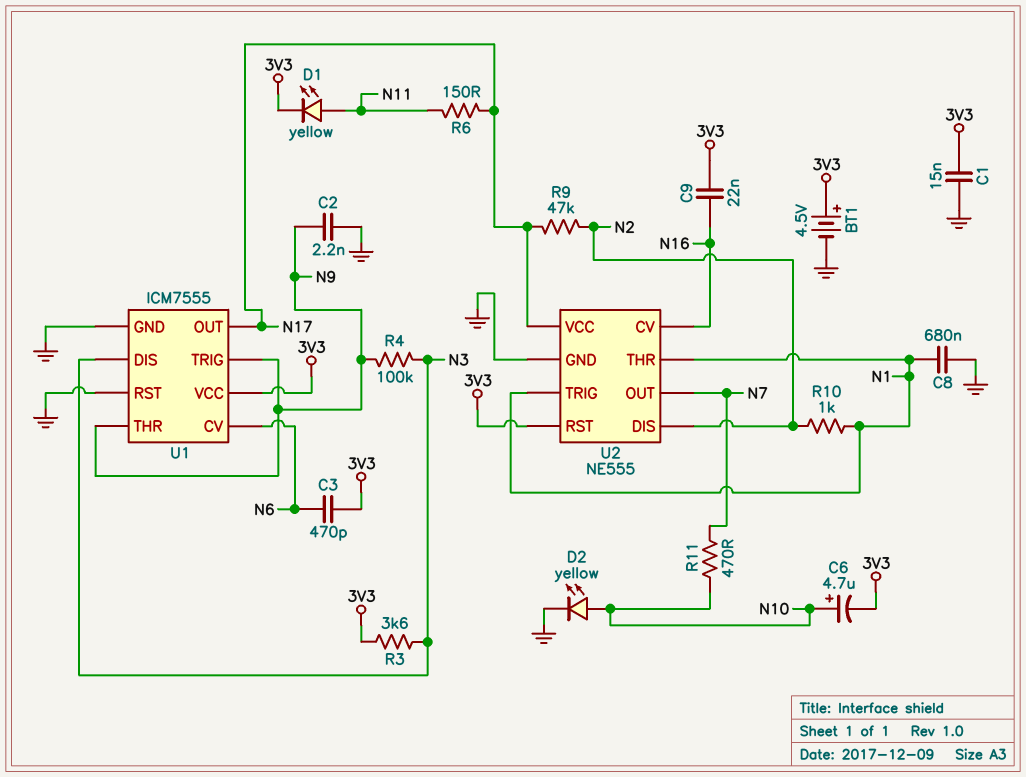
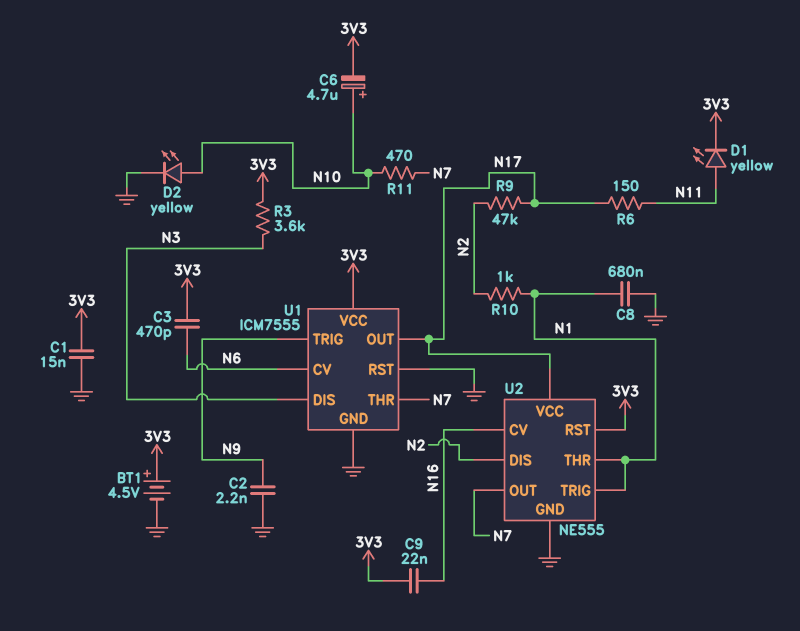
R4: 100k (N3, N9) -> none
U1 pin THR: N9 -> N7

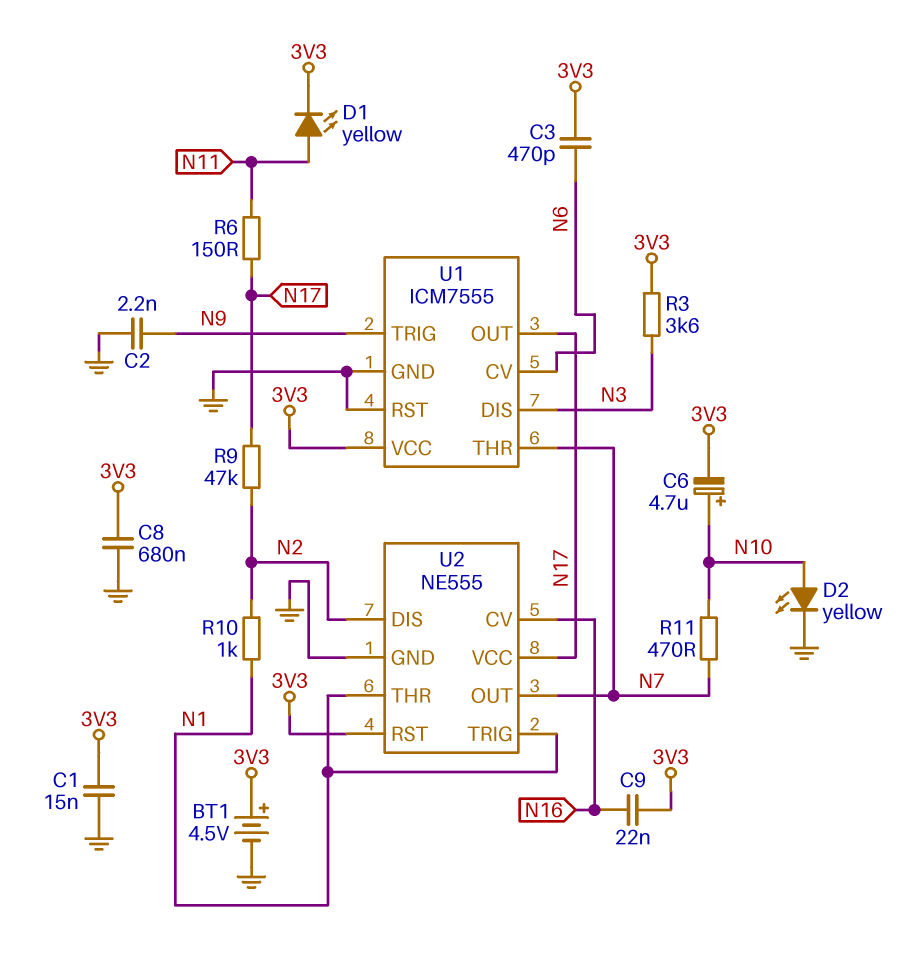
C8: 680nF (GND, N1) -> 680nF (3V3, GND)

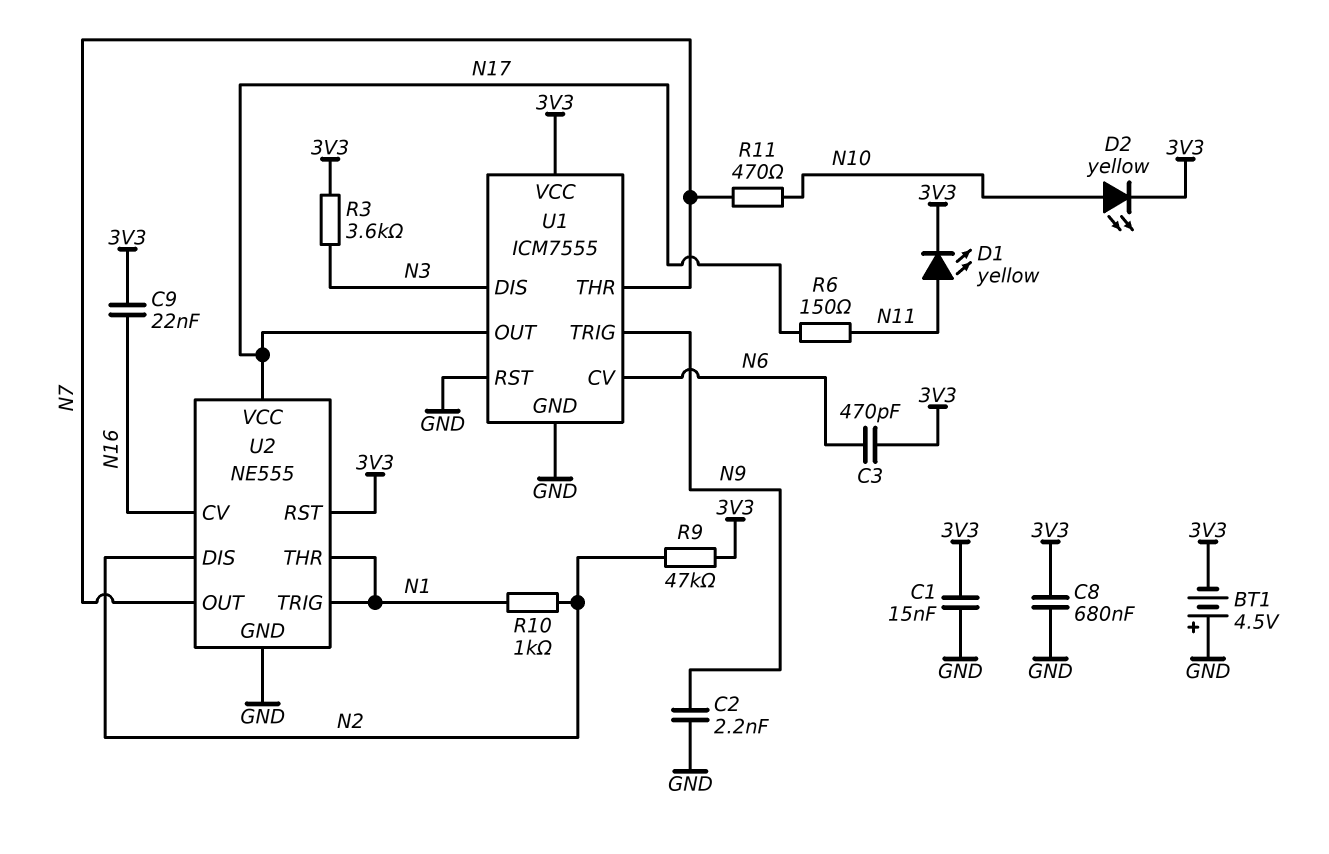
BT1: 4.5V (plus 3V3, minus GND) -> 4.5V (plus GND, minus 3V3)
C6: 4.7uF (plus N10, minus 3V3) -> none
D2: LED yellow (A N10, K GND) -> LED yellow (A N10, K 3V3)
R9: 47k (N2, N17) -> 47k (3V3, N2)

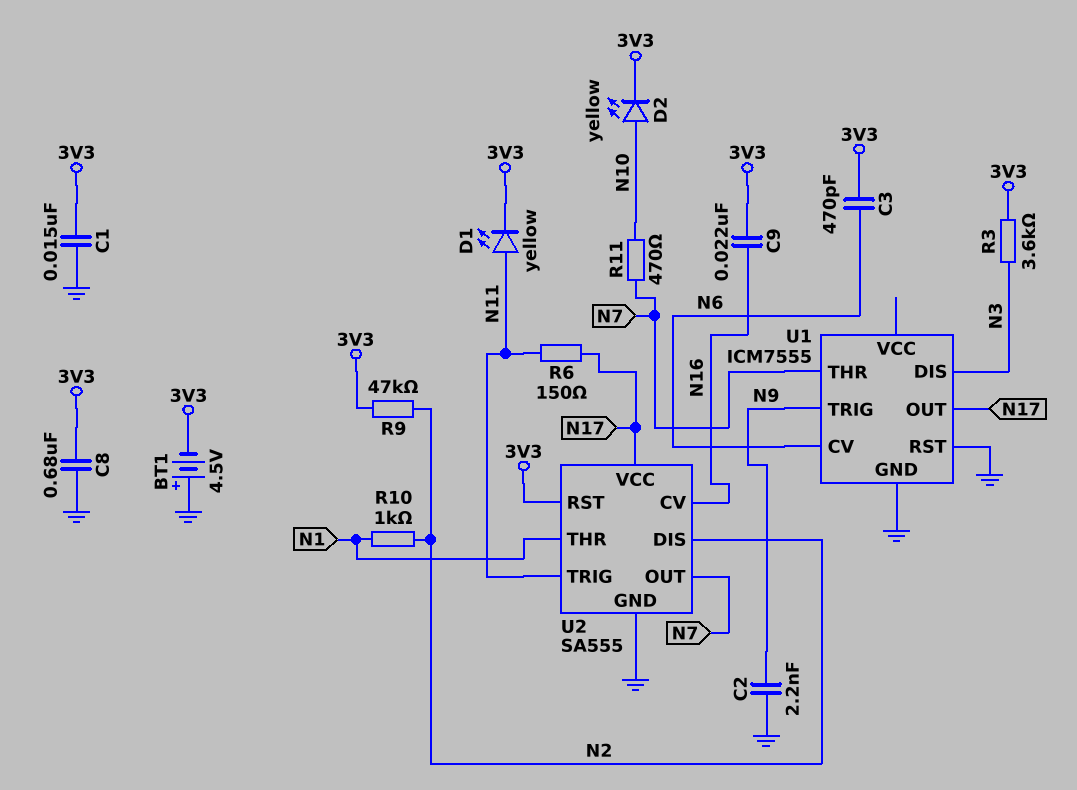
U1 pin VCC: 3V3 -> none
U2: NE555 -> SA555
U2 pin TRIG: N1 -> N11

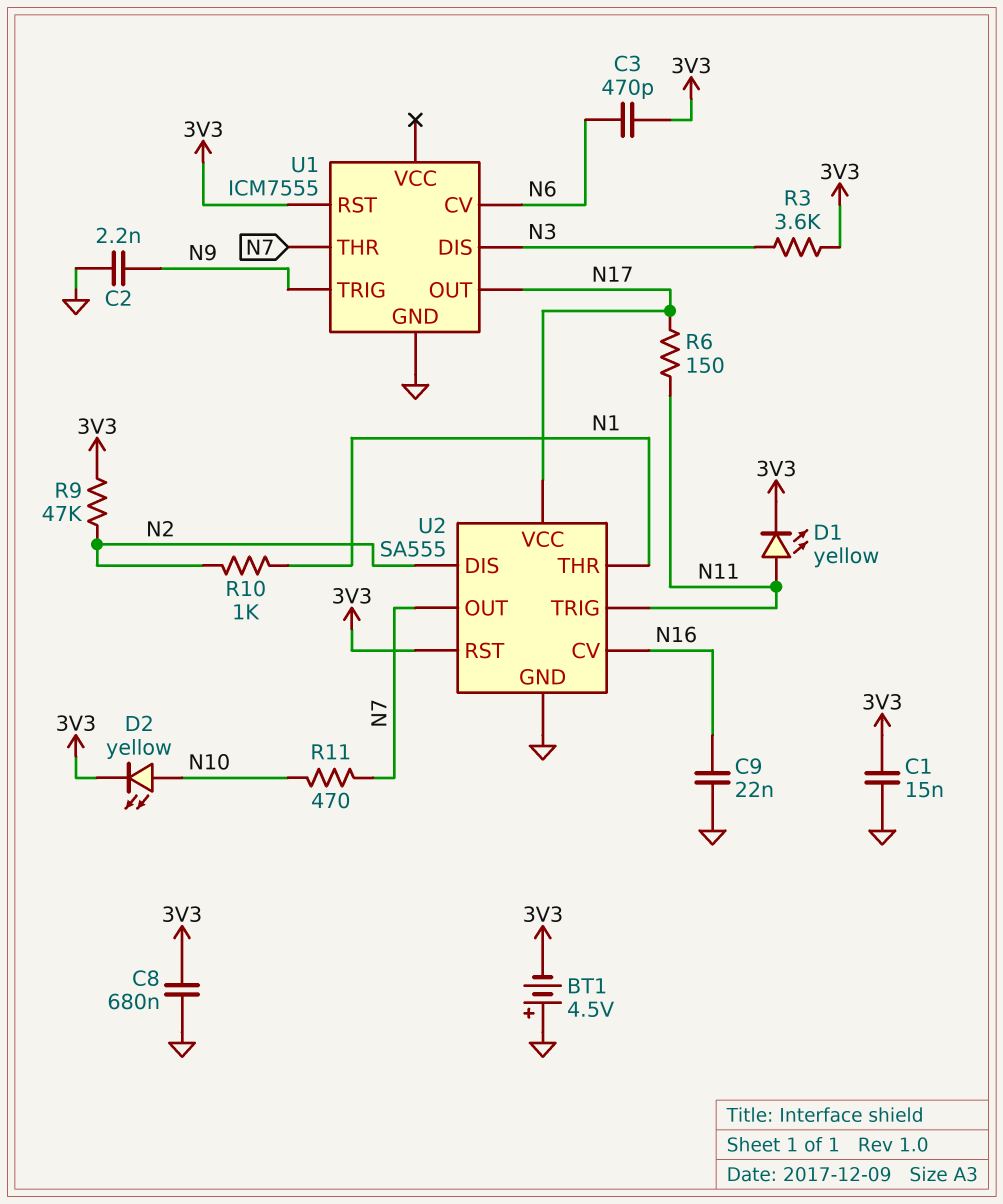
C9: 22nF (3V3, N16) -> 22nF (GND, N16)
U1 pin RST: GND -> 3V3

